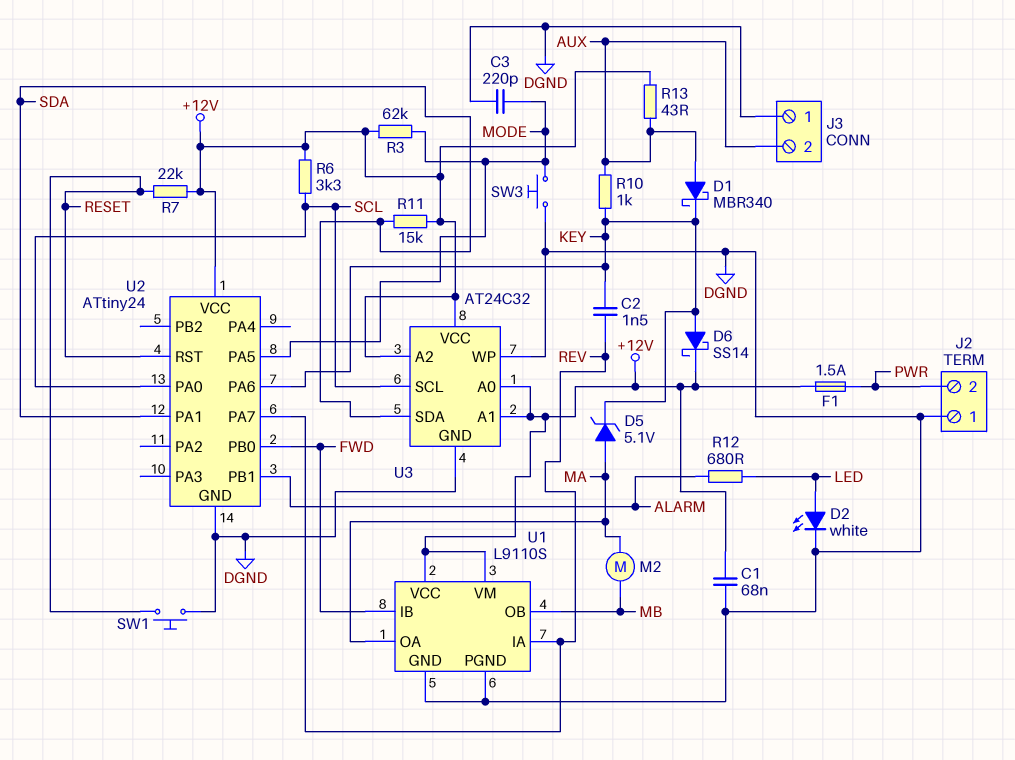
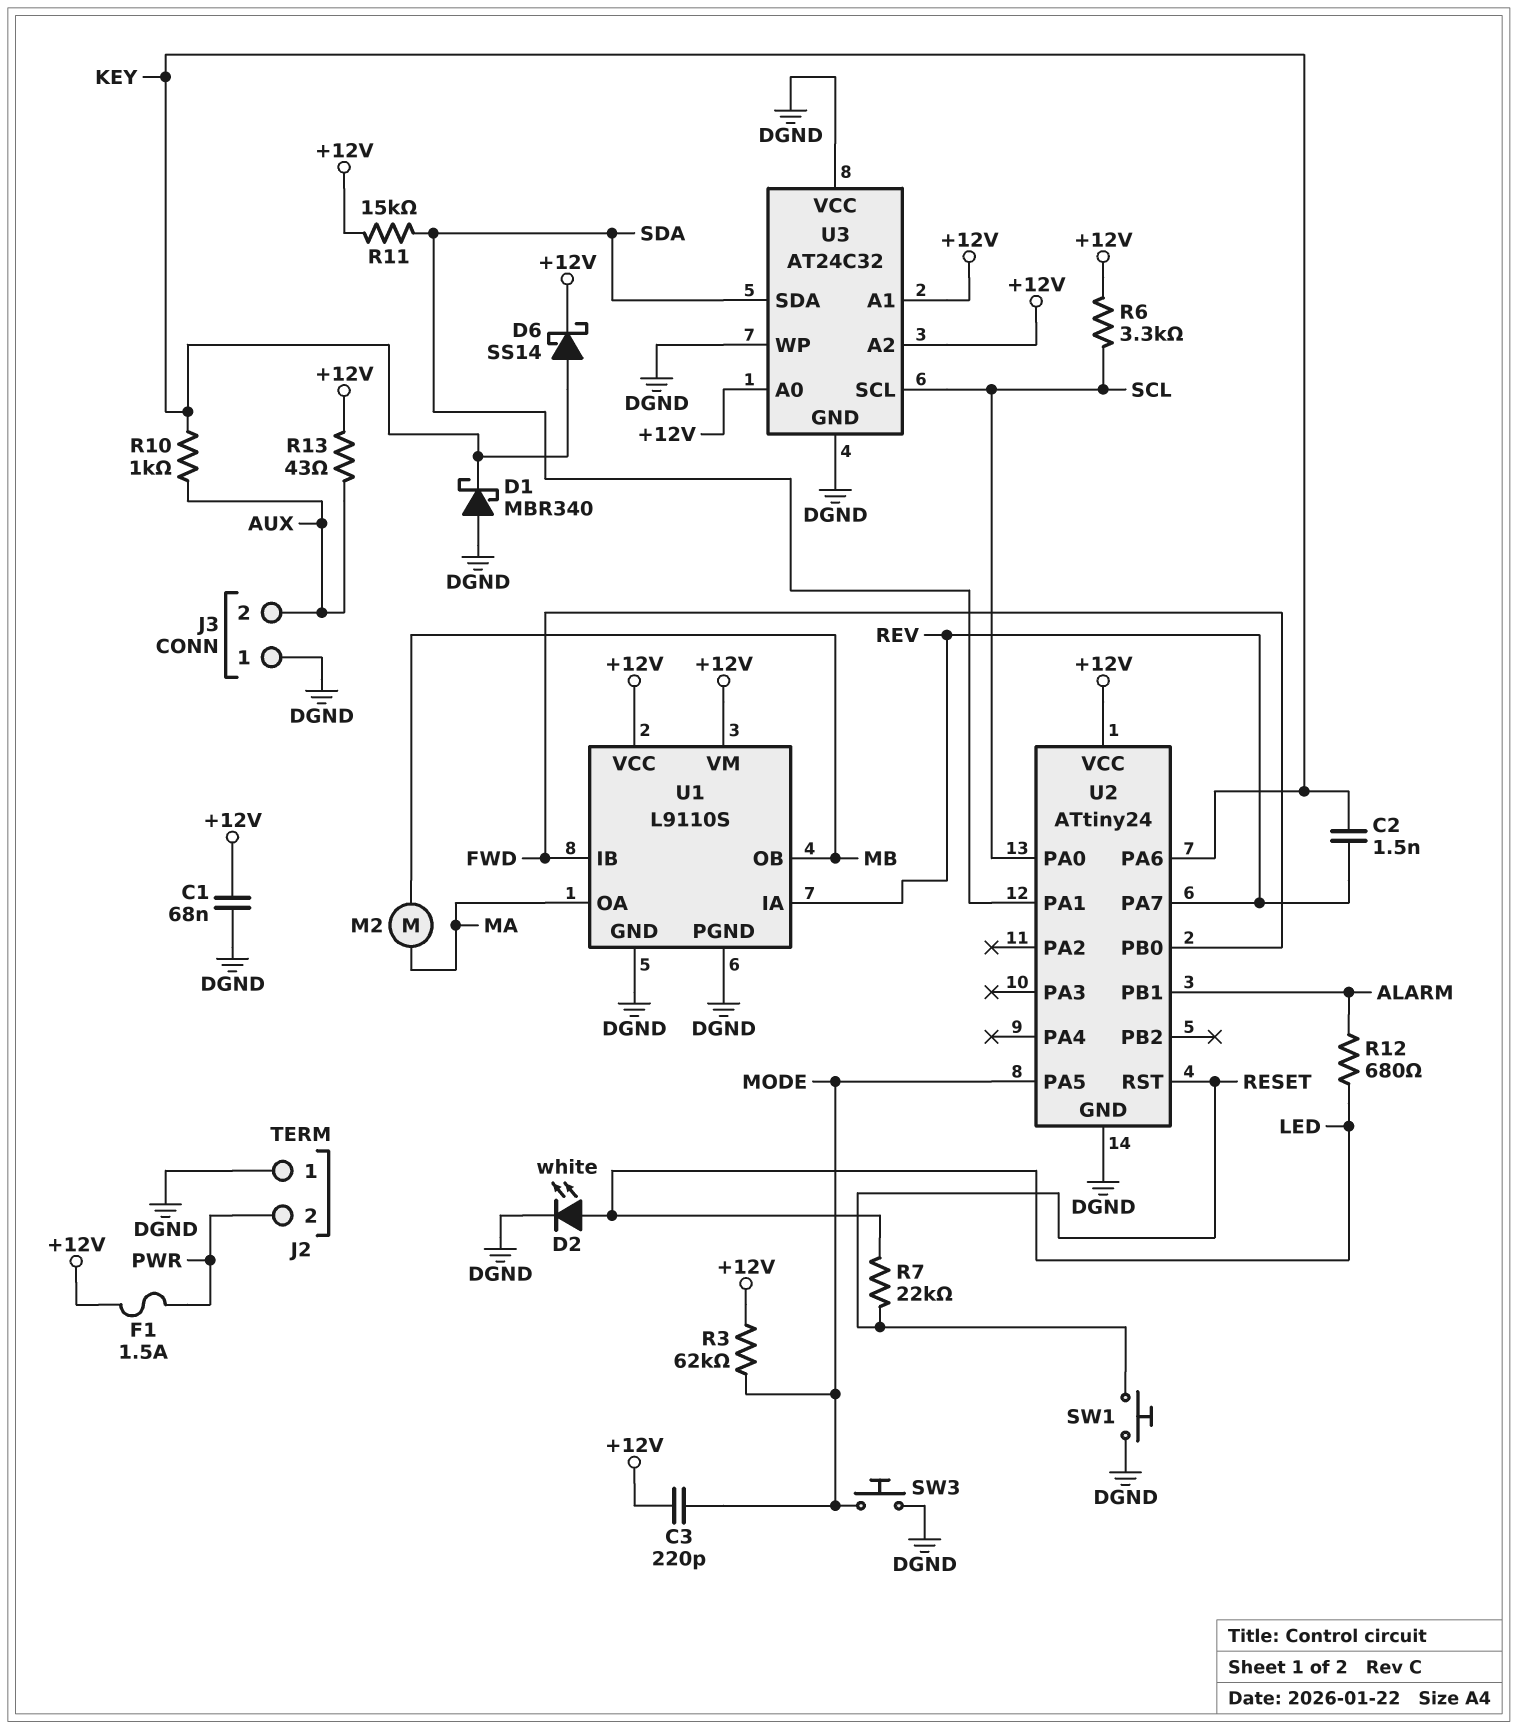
C3: 220pF (DGND, MODE) -> 220pF (+12V, MODE)
D1: schottky MBR340 (A AUX, K KEY) -> schottky MBR340 (A DGND, K KEY)
D5: zener 5.1V (A MA, K KEY) -> none
R7: 22k (+12V, RESET) -> 22k (LED, RESET)
U3 pin VCC: +12V -> DGND

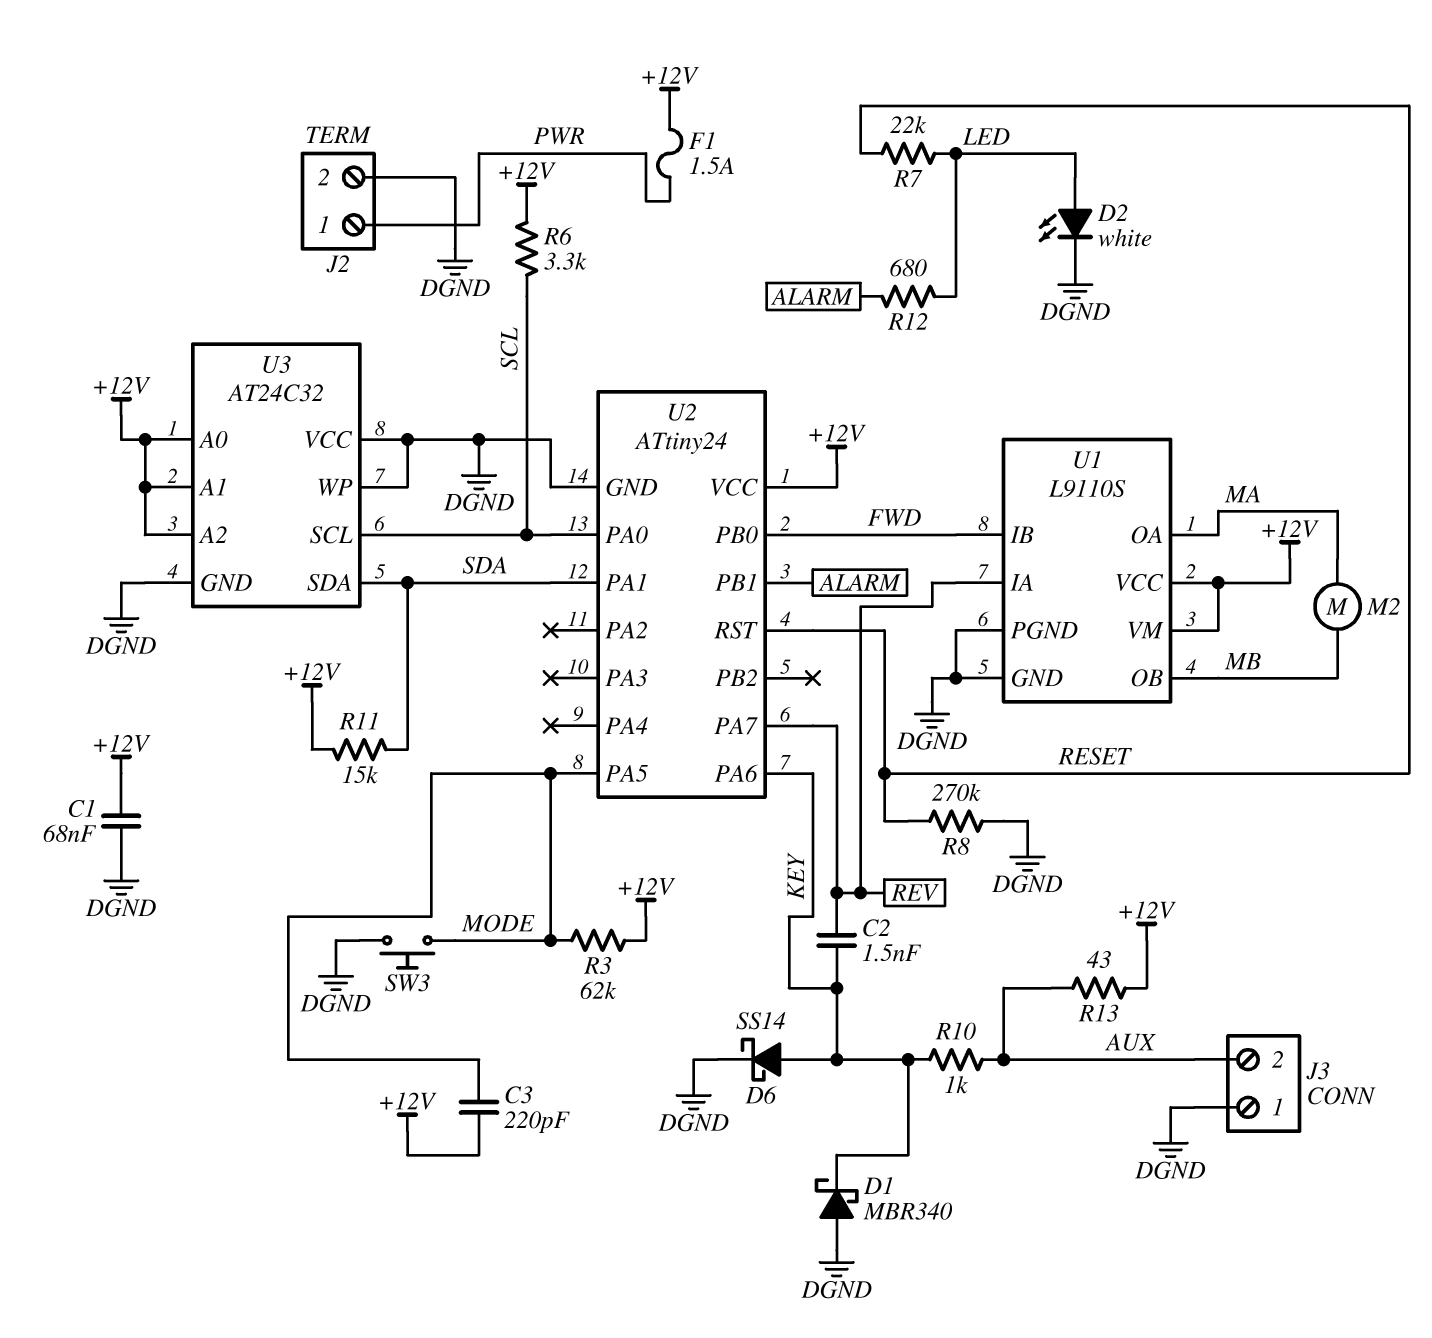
D6: schottky SS14 (A KEY, K +12V) -> schottky SS14 (A KEY, K DGND)
J2 pin 1: DGND -> PWR
J2 pin 2: PWR -> DGND
R8: none -> 270k (DGND, RESET)
SW1: button (DGND, RESET) -> none

